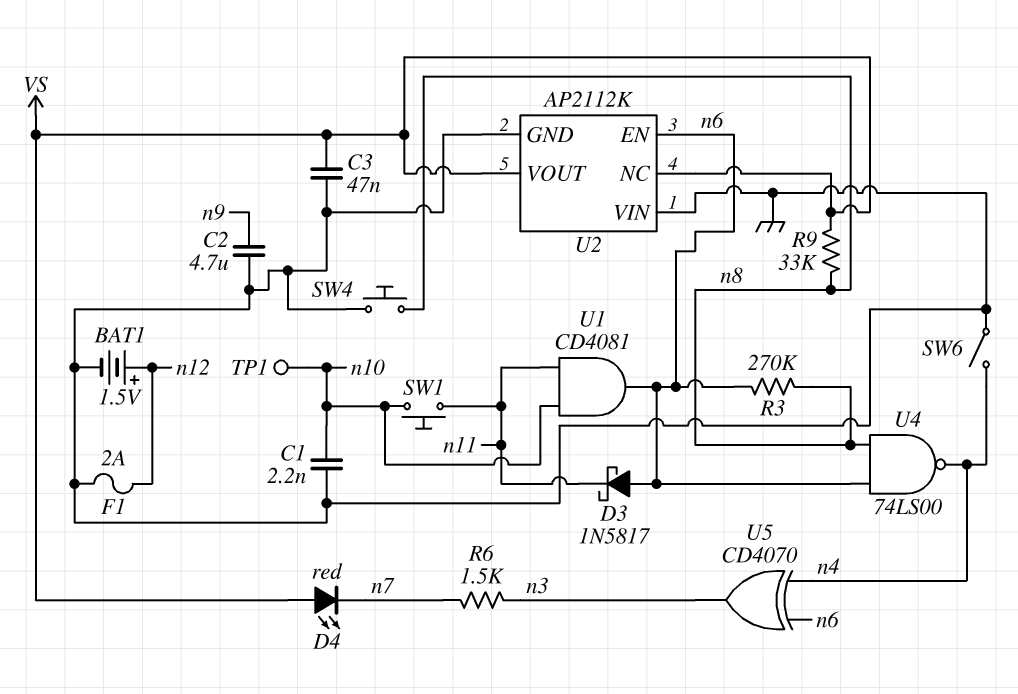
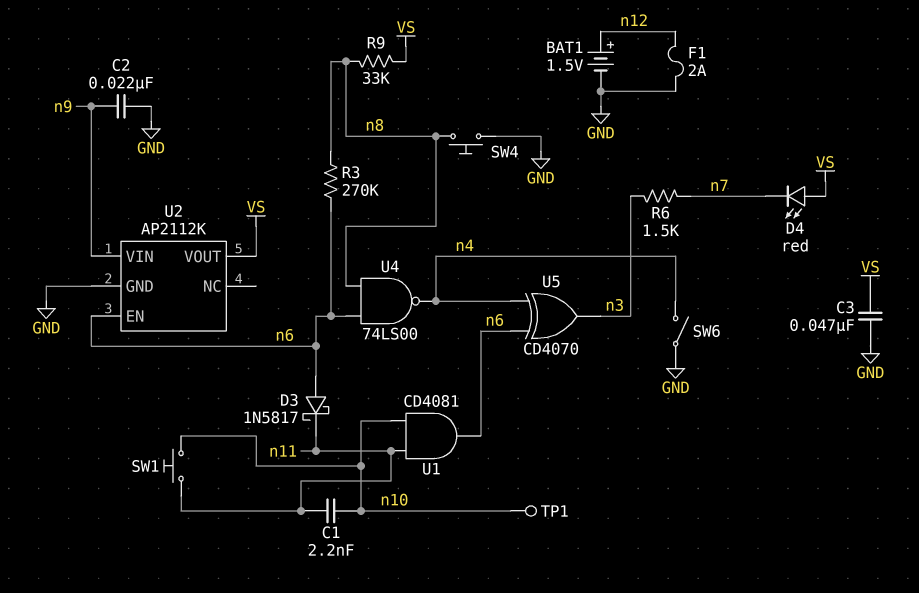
C1: 2.2nF (GND, n10) -> 2.2nF (n10, n11)
C2: 4.7uF (GND, n9) -> 22nF (GND, n9)
U2 pin NC: VS -> none
U2 pin VIN: GND -> n9

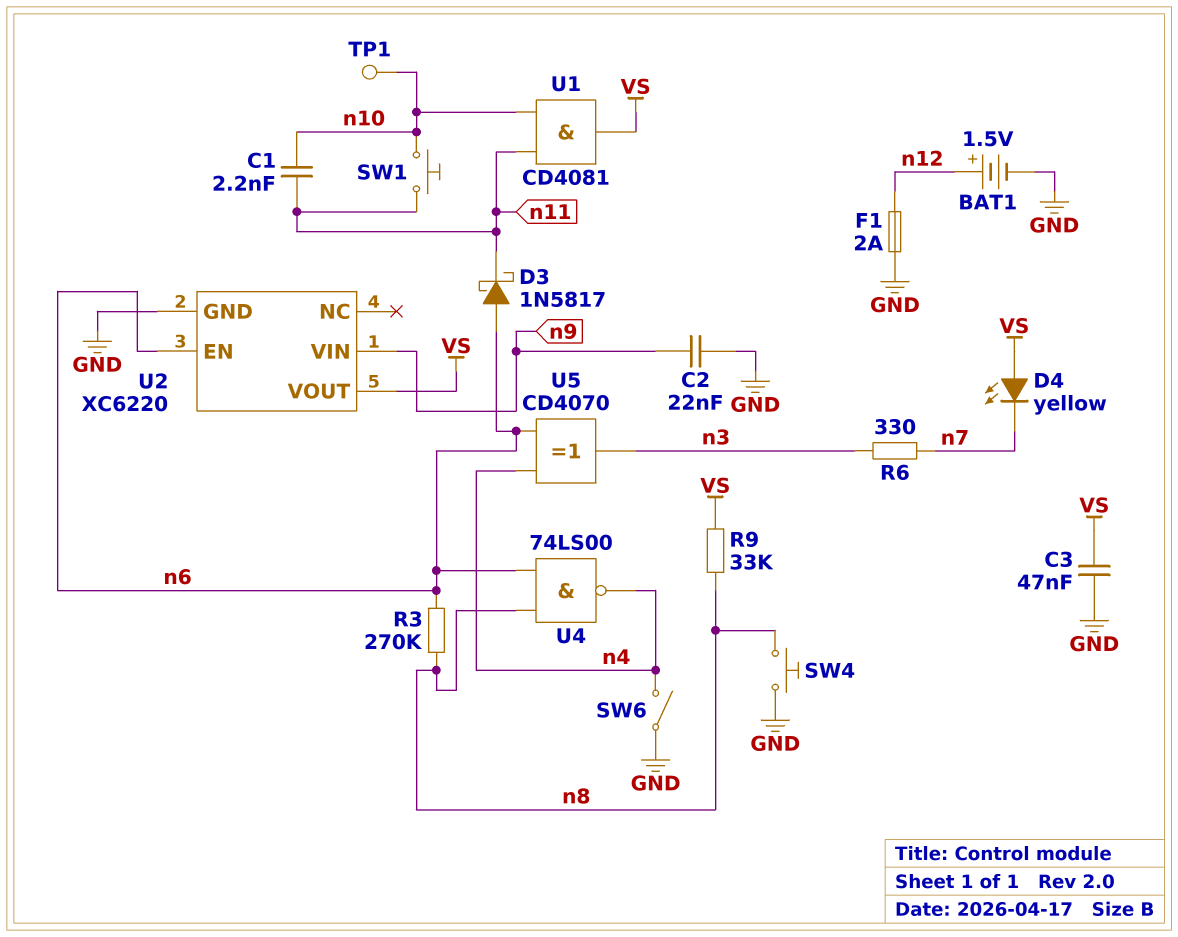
D4: LED red (A VS, K n7) -> LED yellow (A VS, K n7)
R6: 1.5k (n3, n7) -> 330 (n3, n7)
U1: AND CD4081 (in n10, in n11, out n6) -> AND CD4081 (in n10, in n11, out VS)
U2: AP2112K -> XC6220

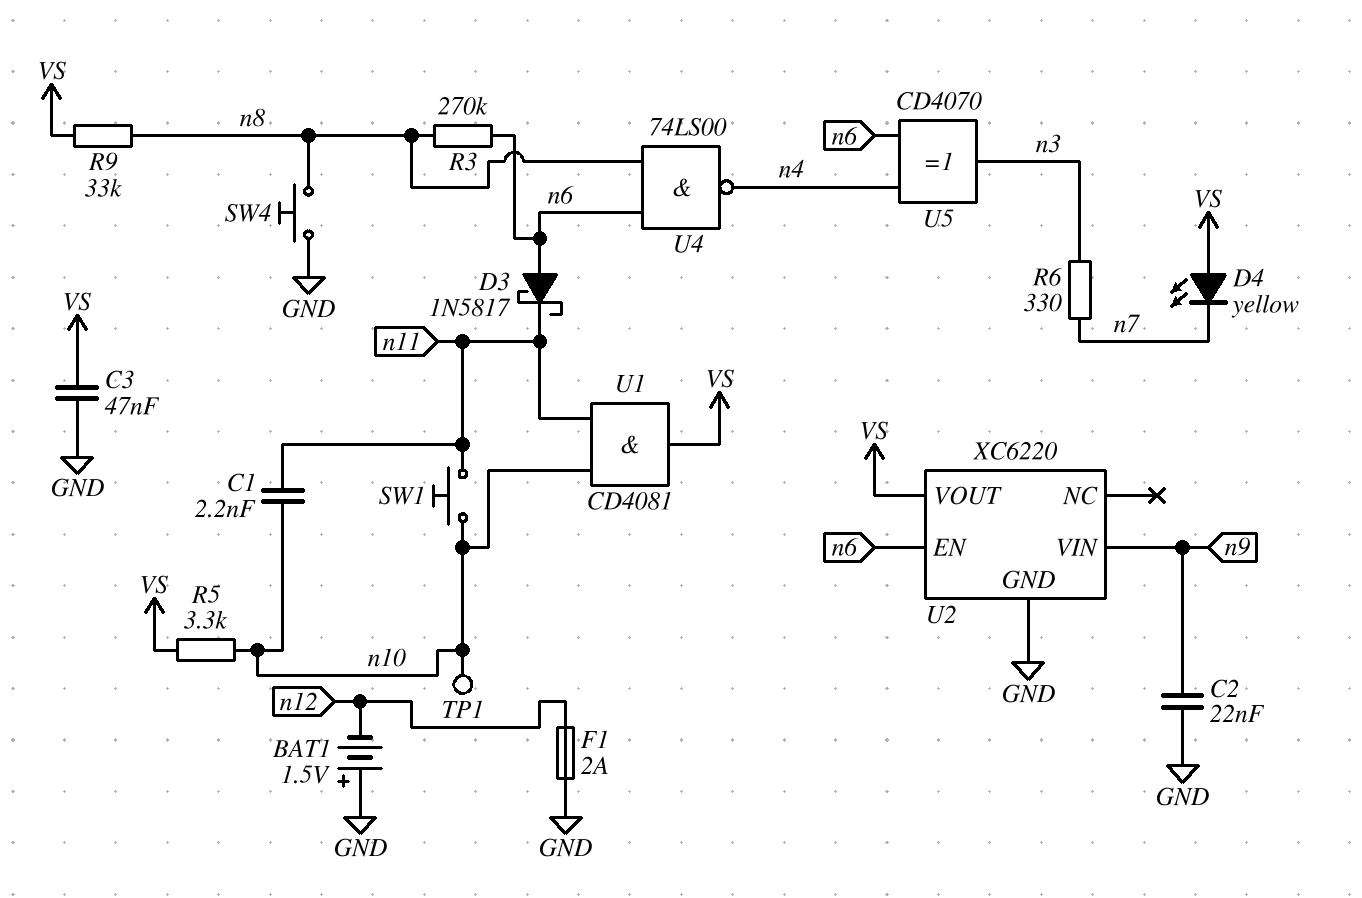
BAT1: 1.5V (plus n12, minus GND) -> 1.5V (plus GND, minus n12)
R5: none -> 3.3k (VS, n10)
SW6: switch (GND, n4) -> none

